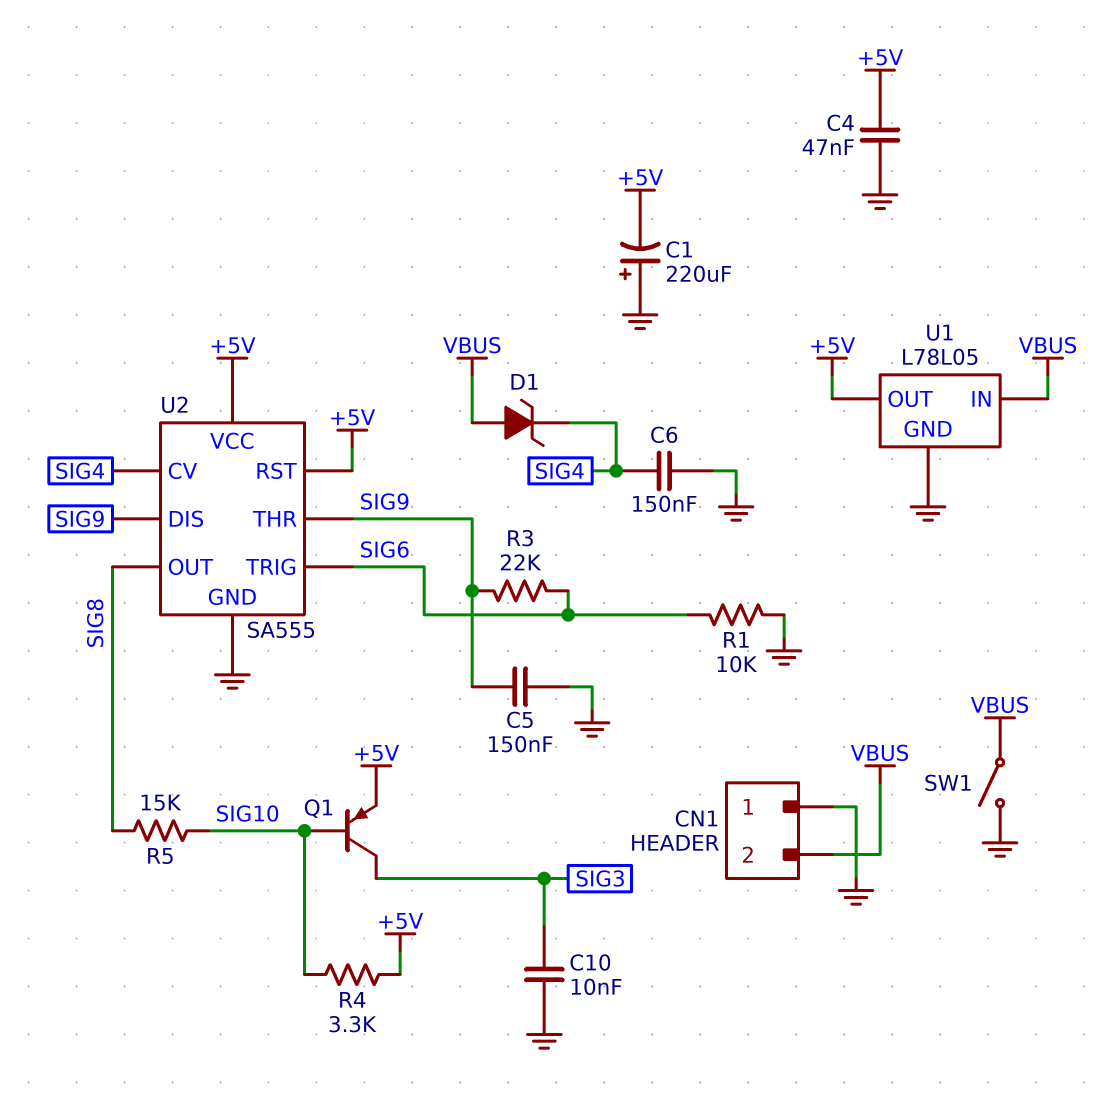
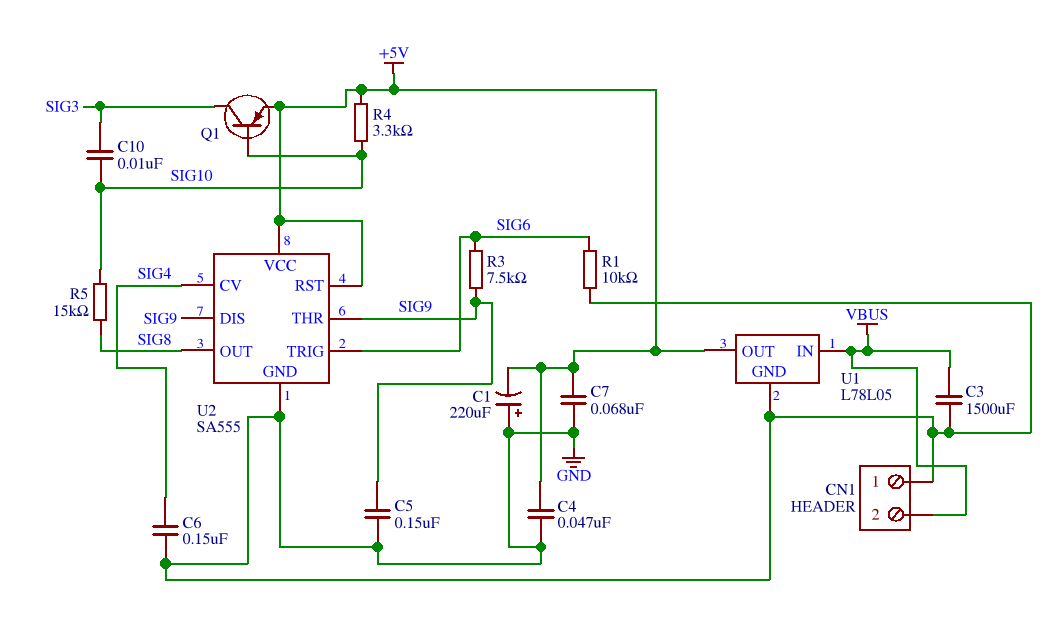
C3: none -> 1500uF (GND, VBUS)
C7: none -> 68nF (+5V, GND)
C10: 10nF (GND, SIG3) -> 10nF (SIG3, SIG10)
D1: zener (A VBUS, K SIG4) -> none
R3: 22k (SIG6, SIG9) -> 7.5k (SIG6, SIG9)
SW1: switch (GND, VBUS) -> none

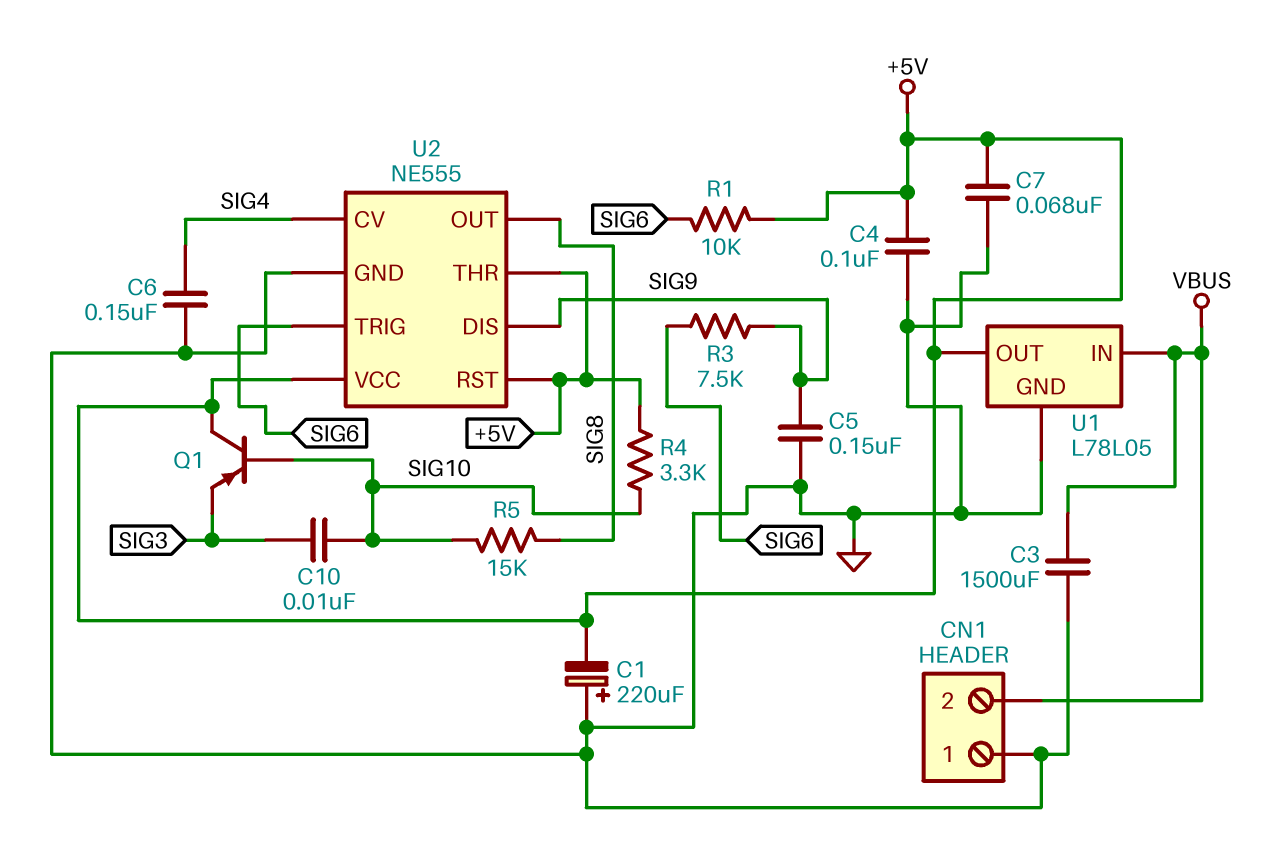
C4: 47nF (+5V, GND) -> 100nF (+5V, GND)
Q1: PNP (B SIG10, C SIG3, E +5V) -> PNP (B SIG10, C +5V, E SIG3)
R1: 10k (GND, SIG6) -> 10k (+5V, SIG6)
U2: SA555 -> NE555
U2 pin THR: SIG9 -> +5V

